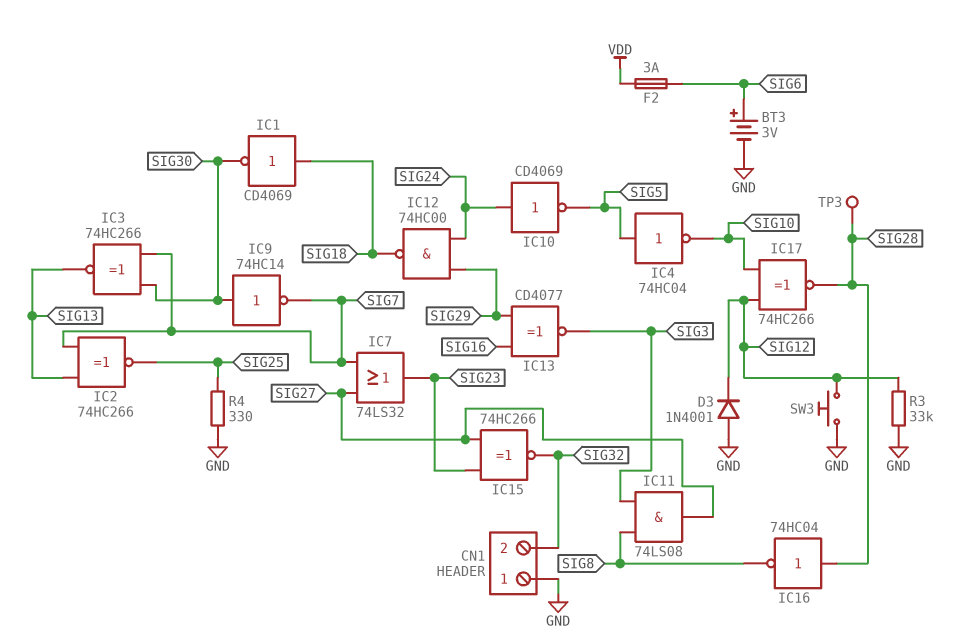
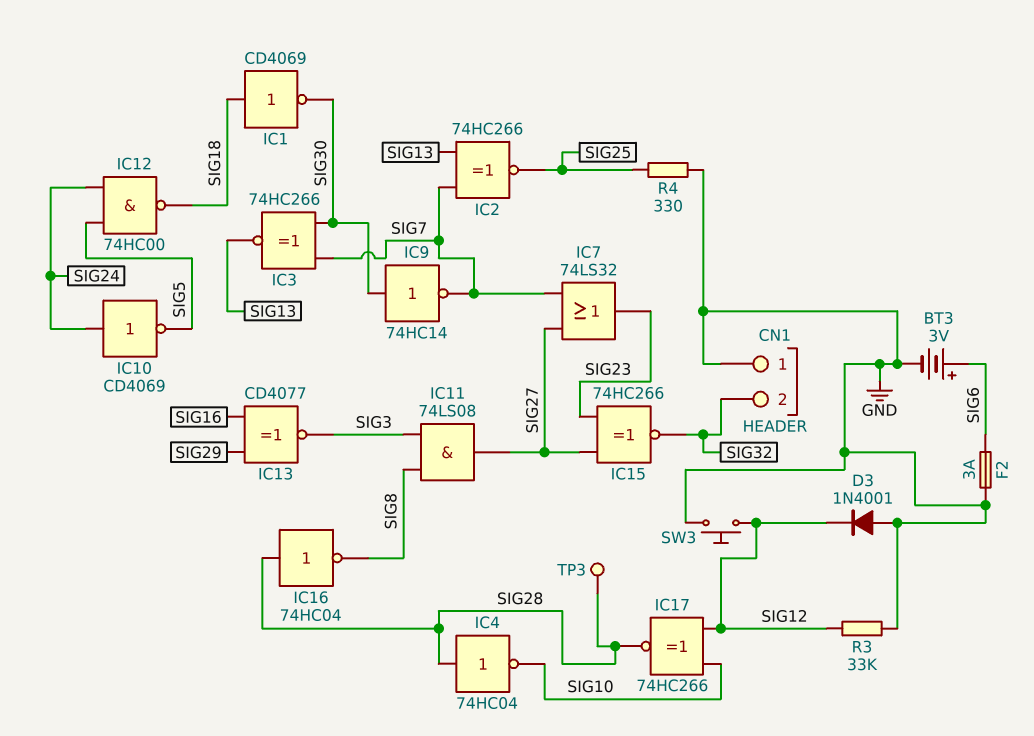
F2: 3A (SIG6, VDD) -> 3A (GND, SIG6)
IC4: NOT 74HC04 (in SIG5, out SIG10) -> NOT 74HC04 (in SIG28, out SIG10)
IC12: NAND 74HC00 (in SIG24, in SIG29, out SIG18) -> NAND 74HC00 (in SIG5, in SIG24, out SIG18)

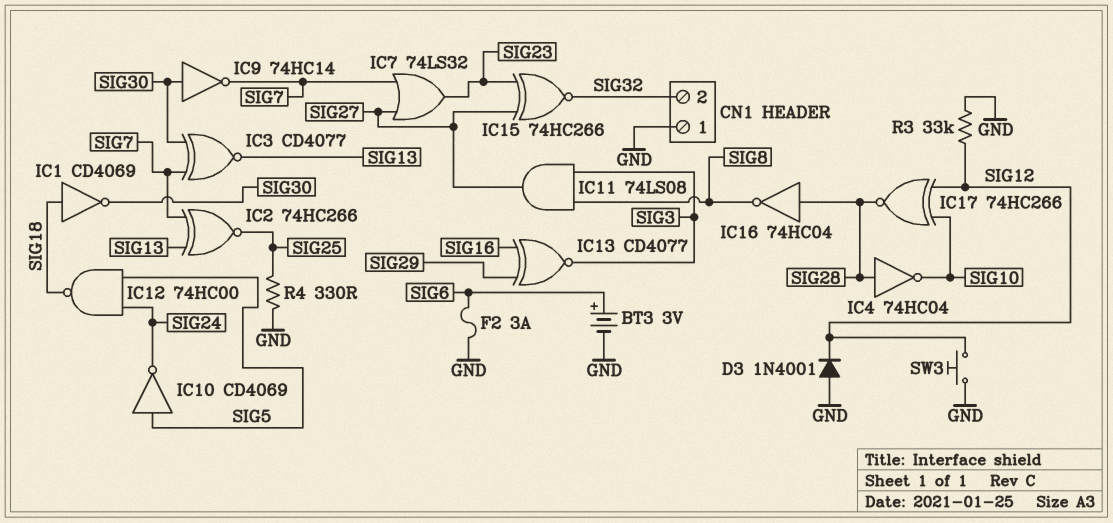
IC3: XNOR 74HC266 (in SIG7, in SIG30, out SIG13) -> XNOR CD4077 (in SIG7, in SIG30, out SIG13)
IC10: NOT CD4069 (in SIG24, out SIG5) -> NOT CD4069 (in SIG5, out SIG24)
TP3: test point (SIG28) -> none

